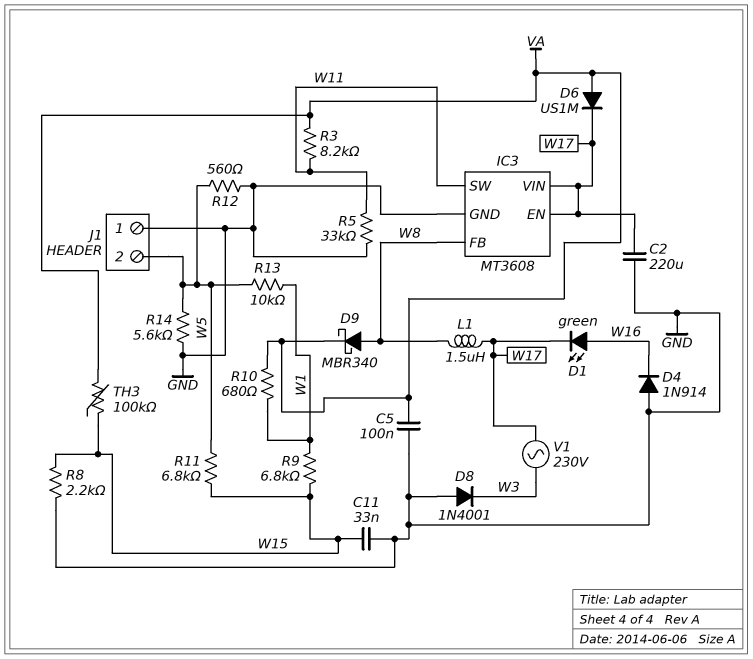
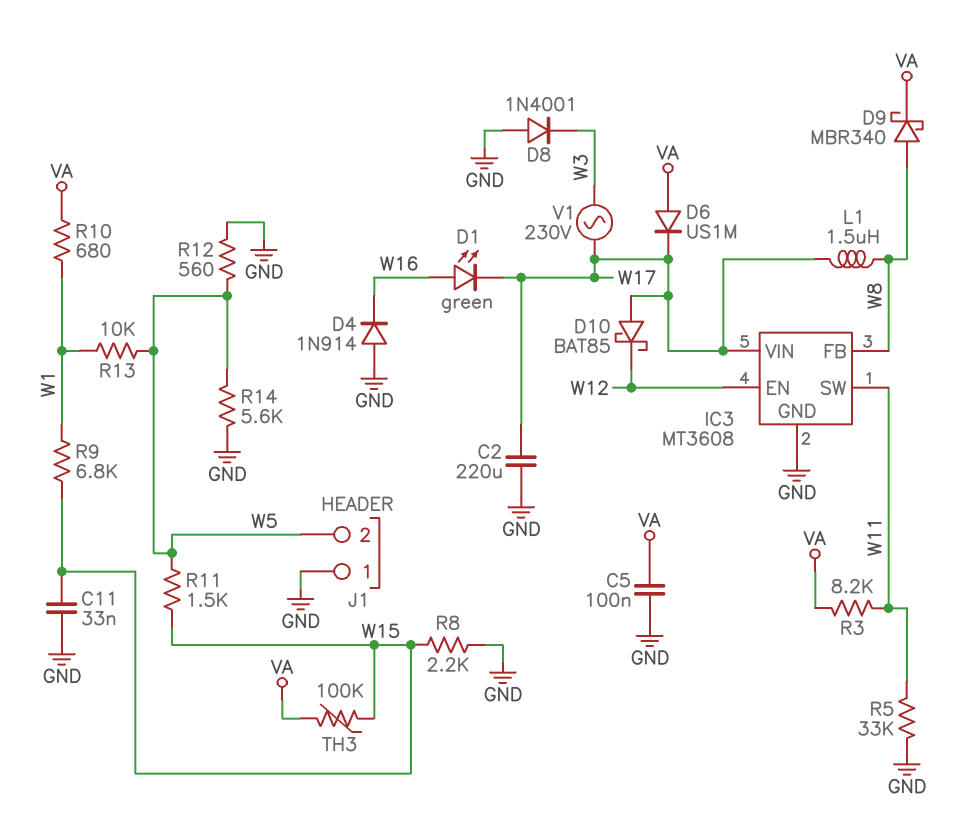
D10: none -> schottky BAT85 (A W17, K W12)
IC3 pin EN: W17 -> W12
R11: 6.8k (W5, W15) -> 1.5k (W5, W15)

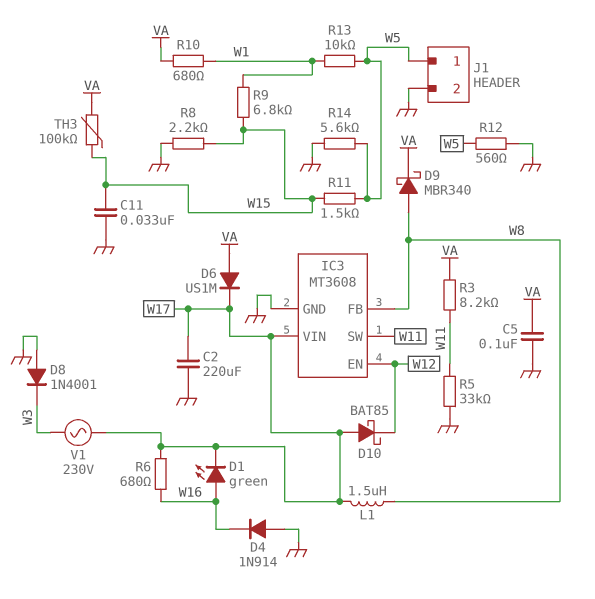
J1 pin 1: GND -> W5
J1 pin 2: W5 -> GND
R6: none -> 680 (W16, W17)

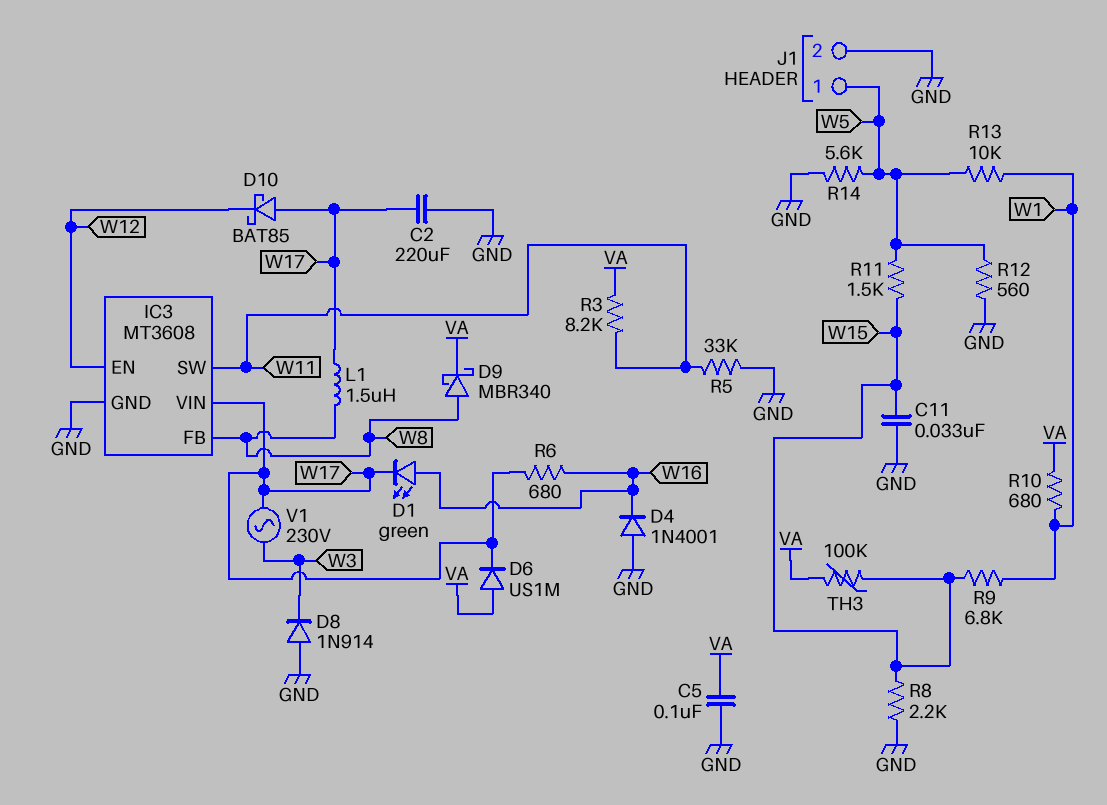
D4: diode 1N914 (A GND, K W16) -> diode 1N4001 (A GND, K W16)
D8: diode 1N4001 (A GND, K W3) -> diode 1N914 (A GND, K W3)

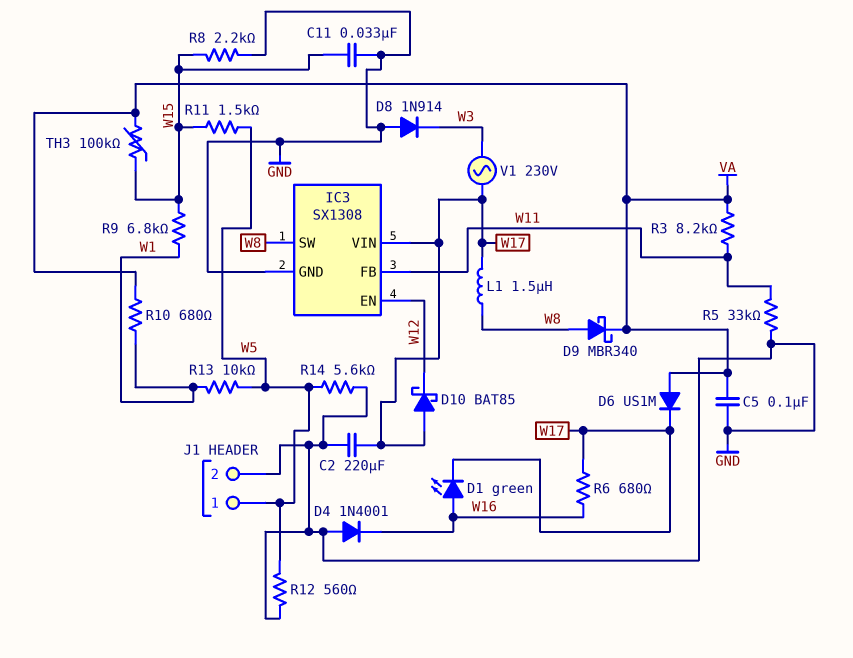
IC3: MT3608 -> SX1308
IC3 pin FB: W8 -> W11
IC3 pin SW: W11 -> W8

